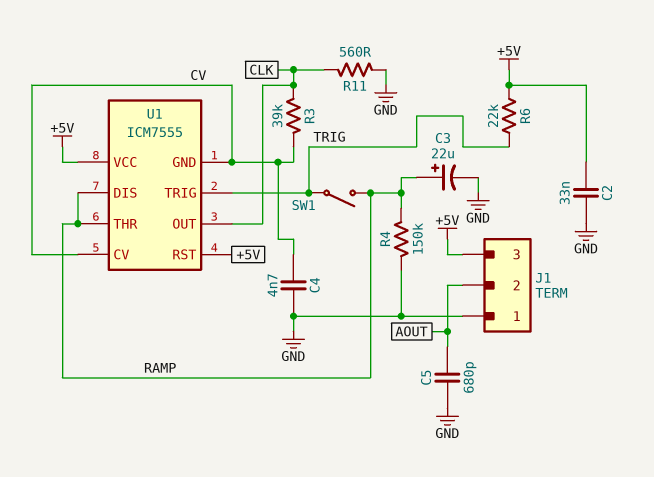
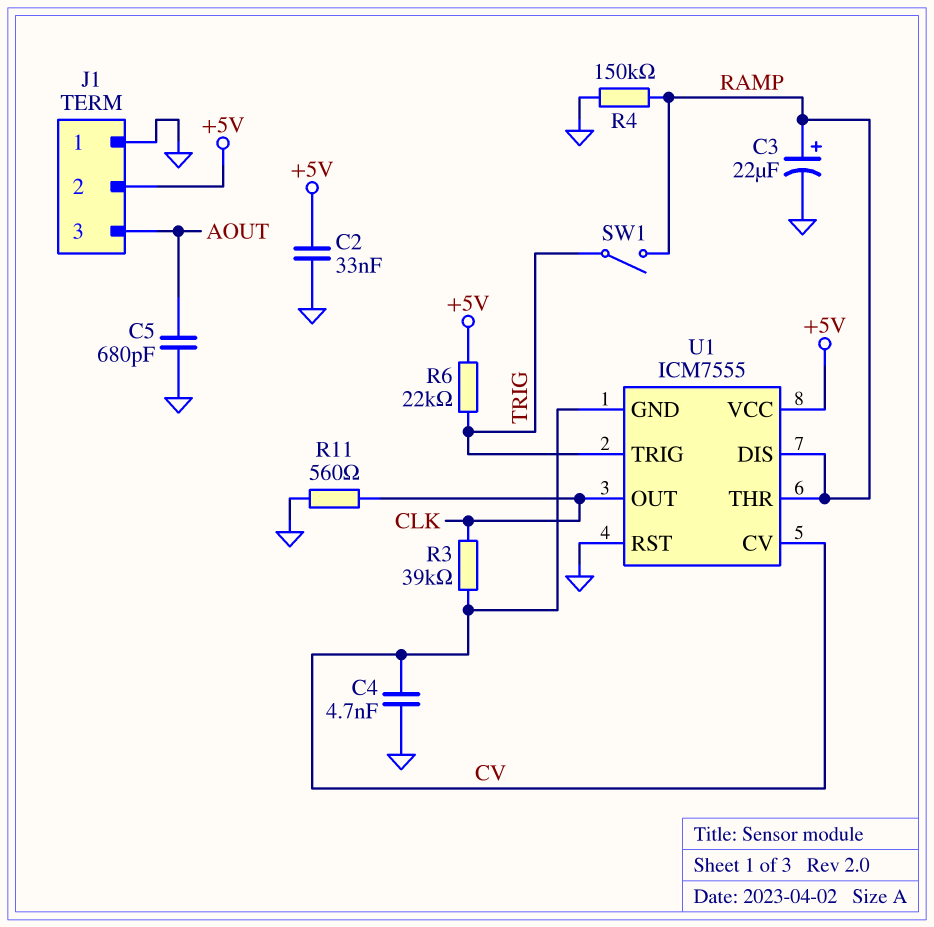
J1 pin 2: AOUT -> +5V
J1 pin 3: +5V -> AOUT
U1 pin RST: +5V -> GND

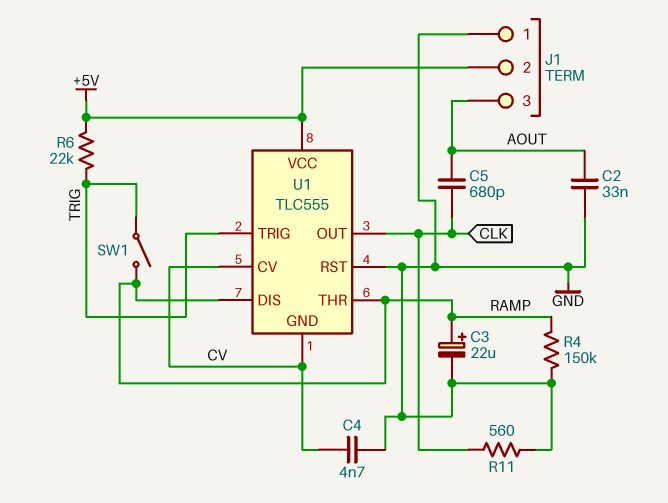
C2: 33nF (+5V, GND) -> 33nF (AOUT, GND)
C5: 680pF (AOUT, GND) -> 680pF (AOUT, CLK)
R3: 39k (CLK, CV) -> none
U1: ICM7555 -> TLC555

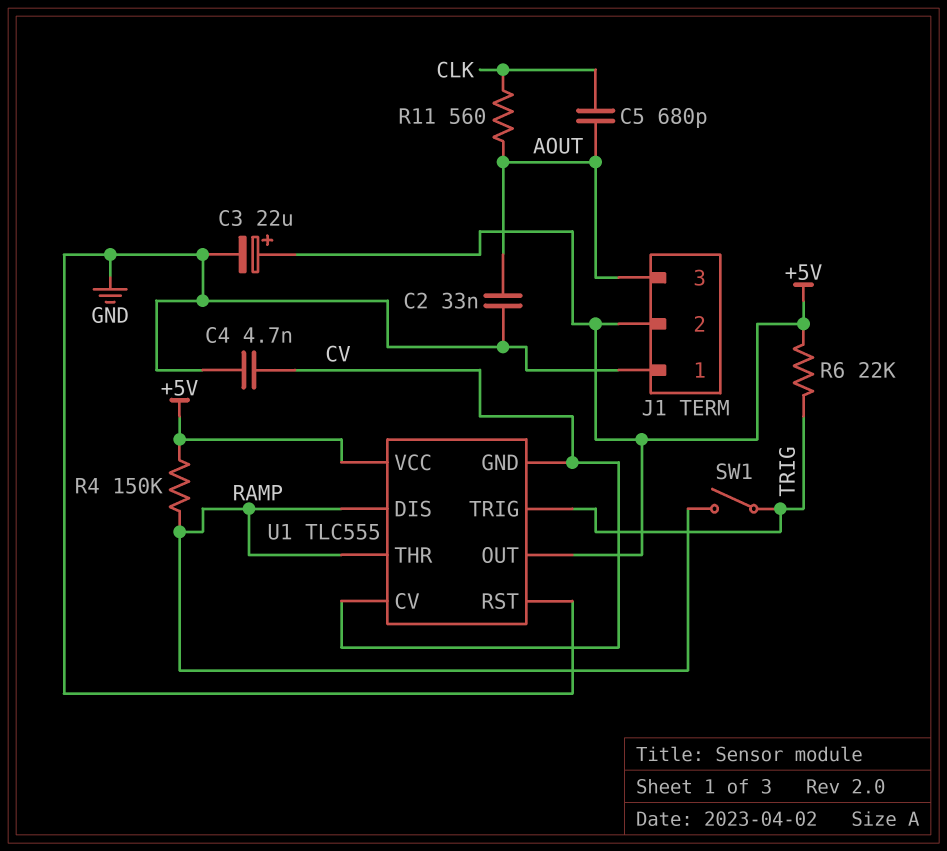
C3: 22uF (plus RAMP, minus GND) -> 22uF (plus +5V, minus GND)
R4: 150k (GND, RAMP) -> 150k (+5V, RAMP)
R11: 560 (CLK, GND) -> 560 (AOUT, CLK)
U1 pin OUT: CLK -> +5V

